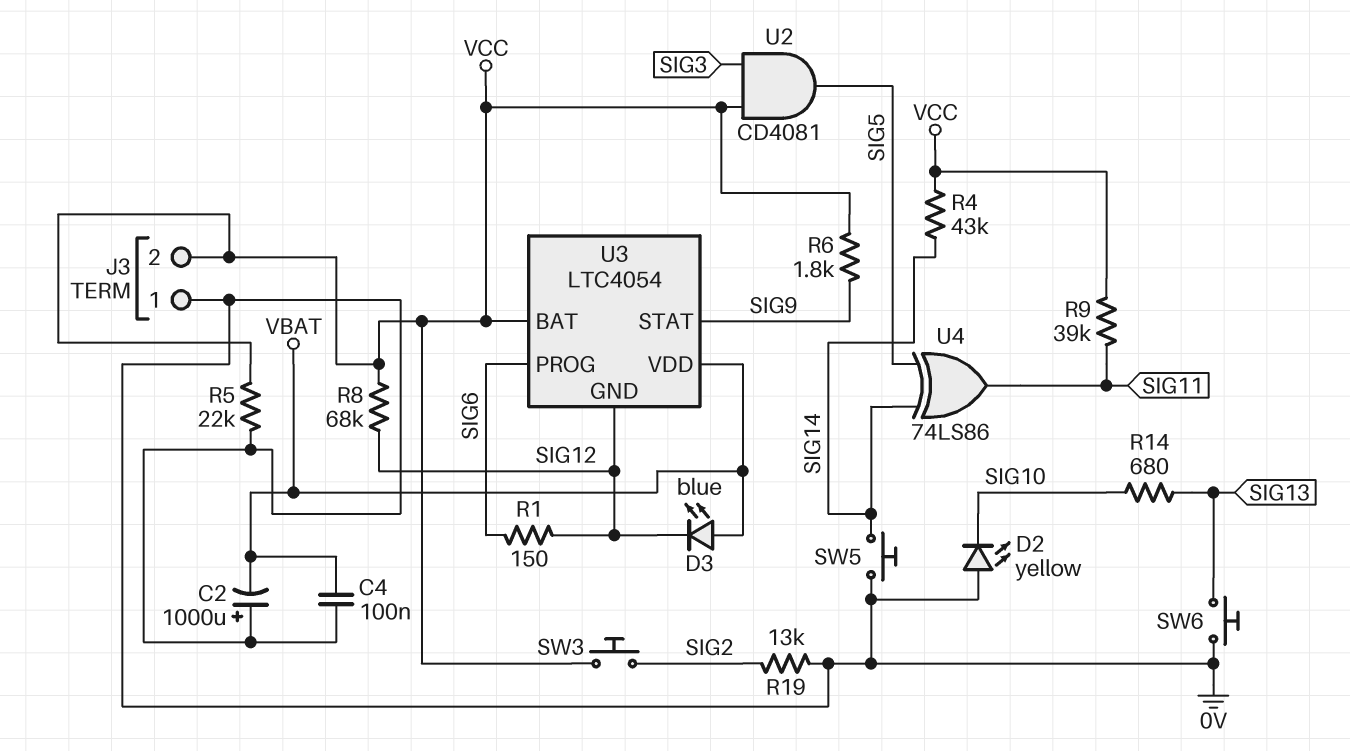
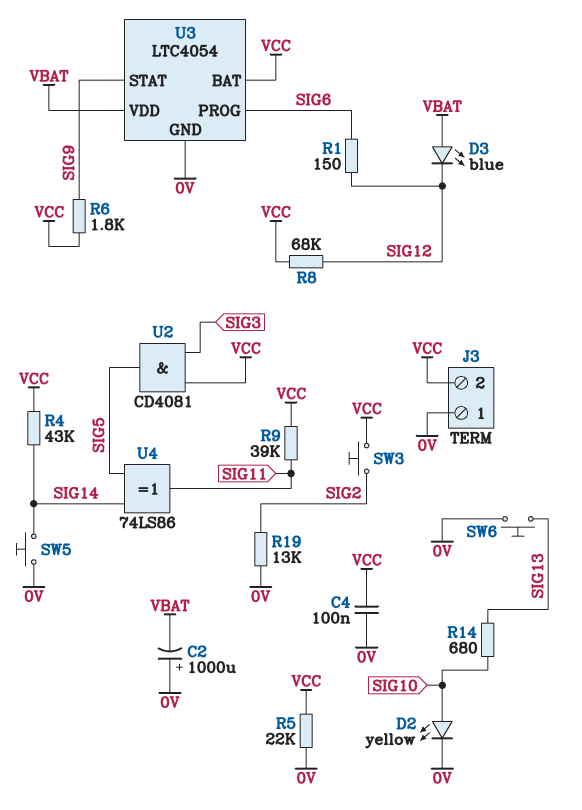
C4: 100nF (0V, VBAT) -> 100nF (0V, VCC)
D2: LED yellow (A 0V, K SIG10) -> LED yellow (A SIG10, K 0V)
U3 pin GND: SIG12 -> 0V

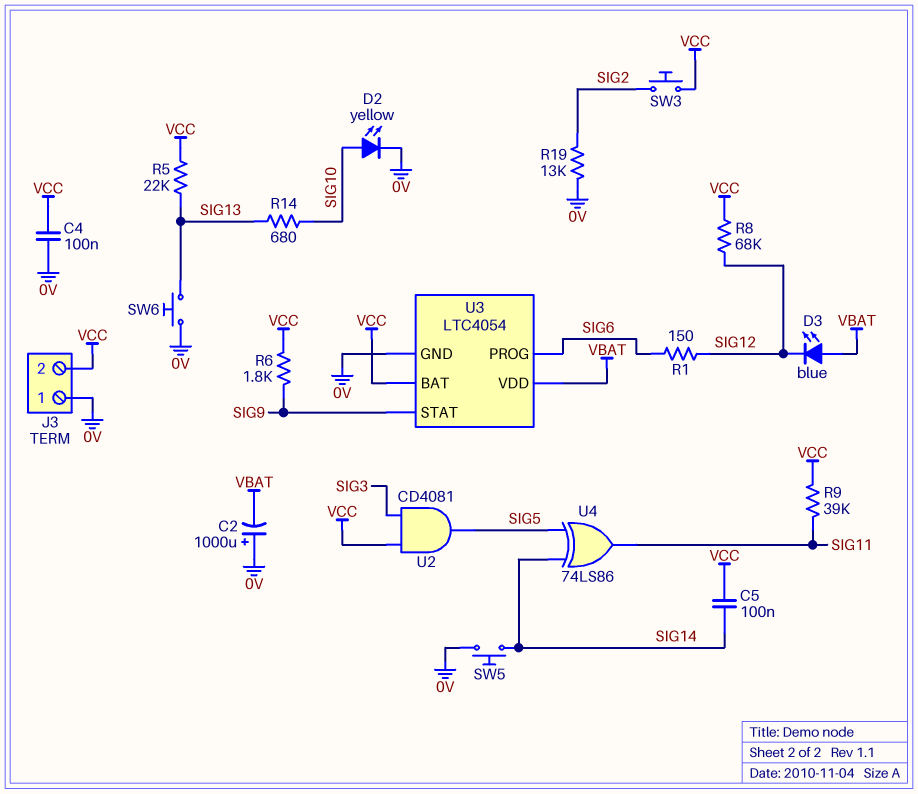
C5: none -> 100nF (SIG14, VCC)
R4: 43k (SIG14, VCC) -> none
R5: 22k (0V, VCC) -> 22k (SIG13, VCC)

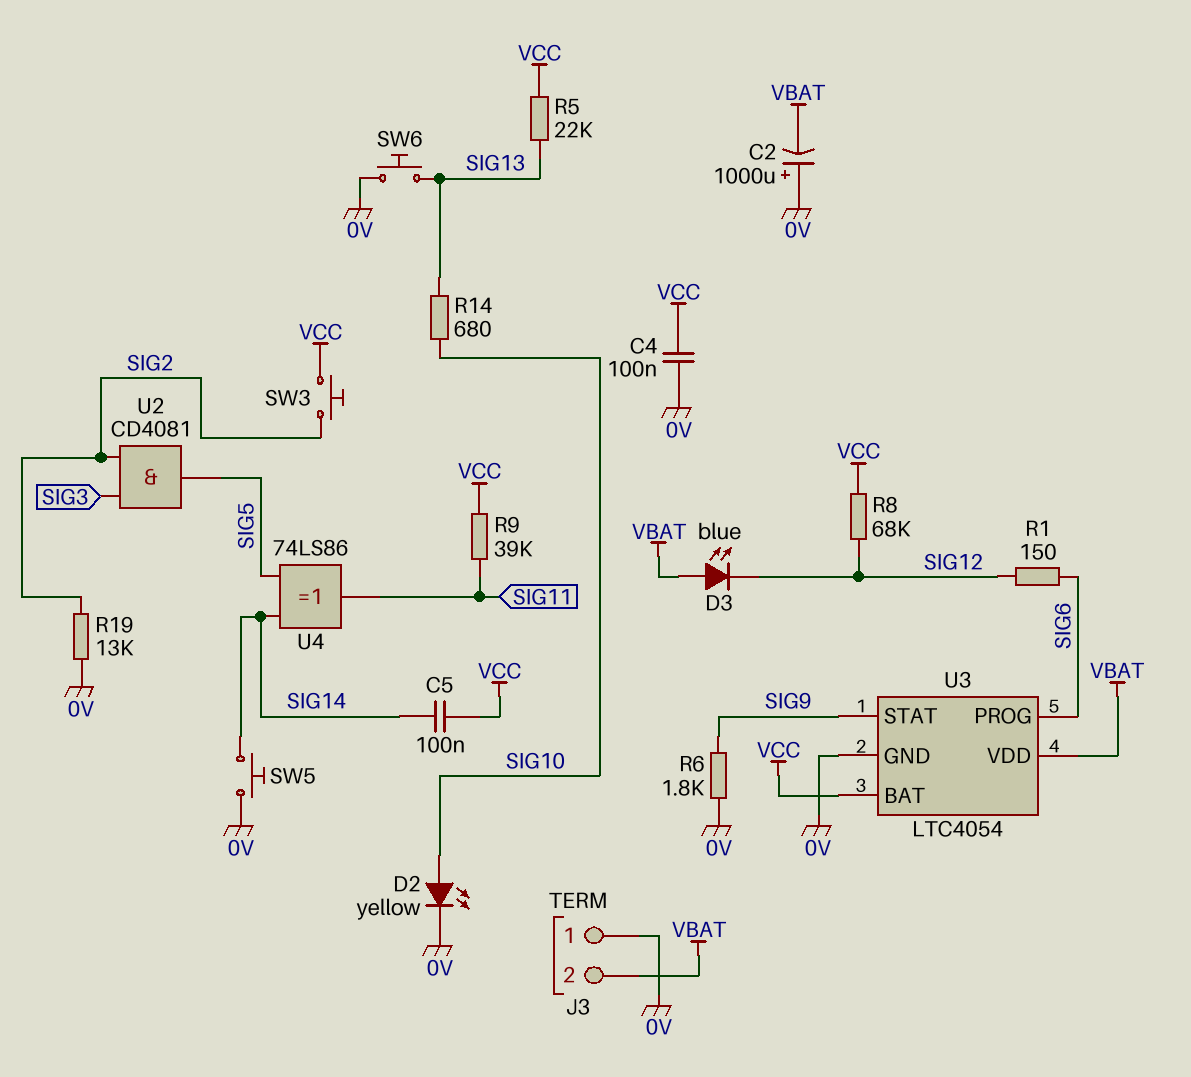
J3 pin 2: VCC -> VBAT
R6: 1.8k (SIG9, VCC) -> 1.8k (0V, SIG9)
U2: AND CD4081 (in SIG3, in VCC, out SIG5) -> AND CD4081 (in SIG2, in SIG3, out SIG5)

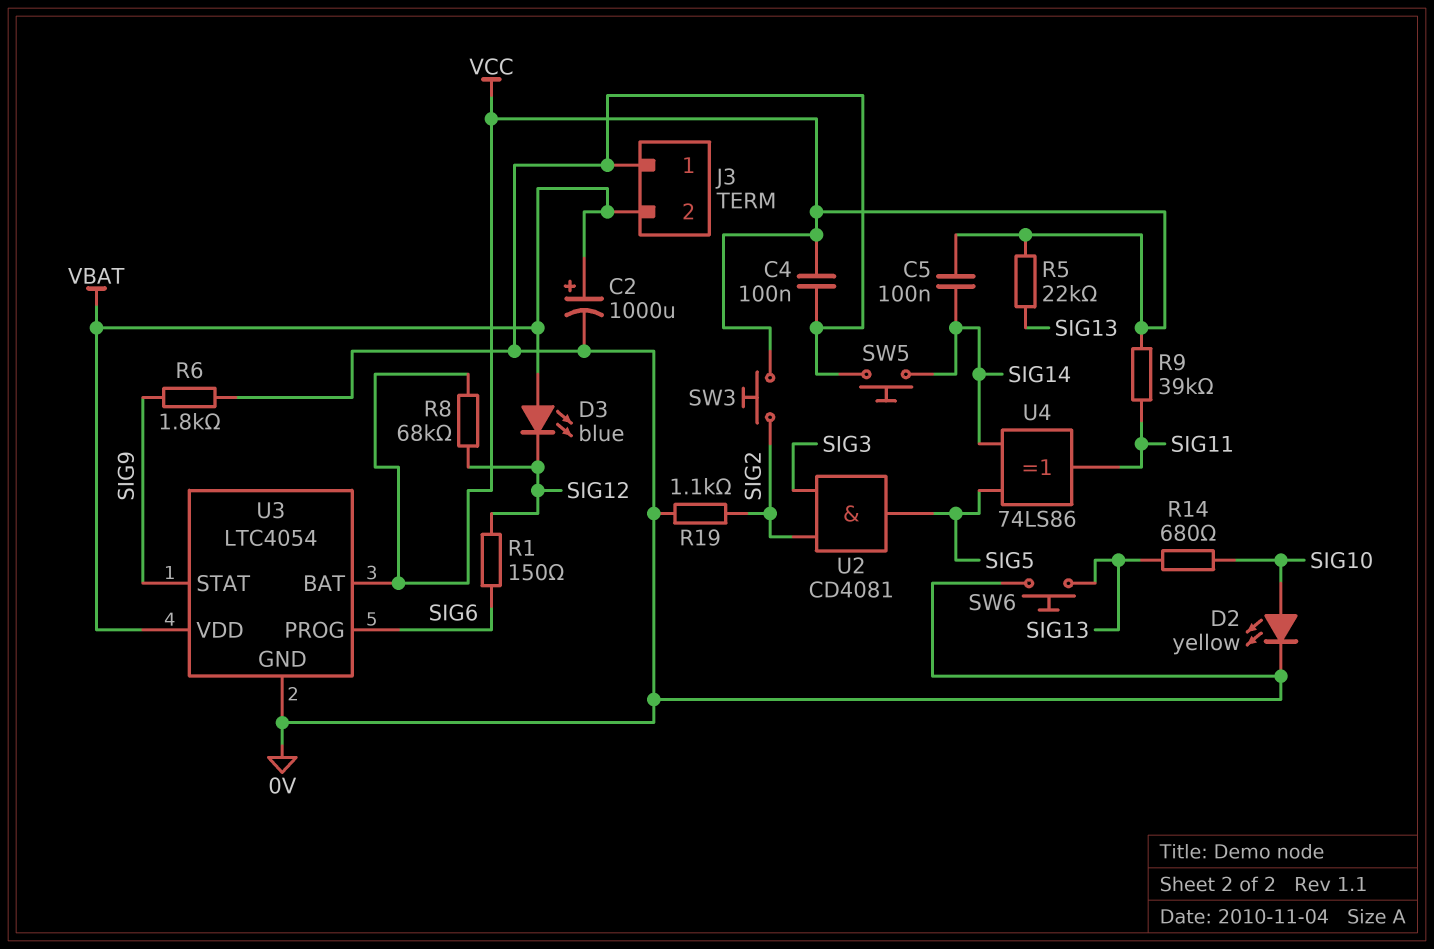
C2: 1000uF (plus 0V, minus VBAT) -> 1000uF (plus VBAT, minus 0V)
R19: 13k (0V, SIG2) -> 1.1k (0V, SIG2)

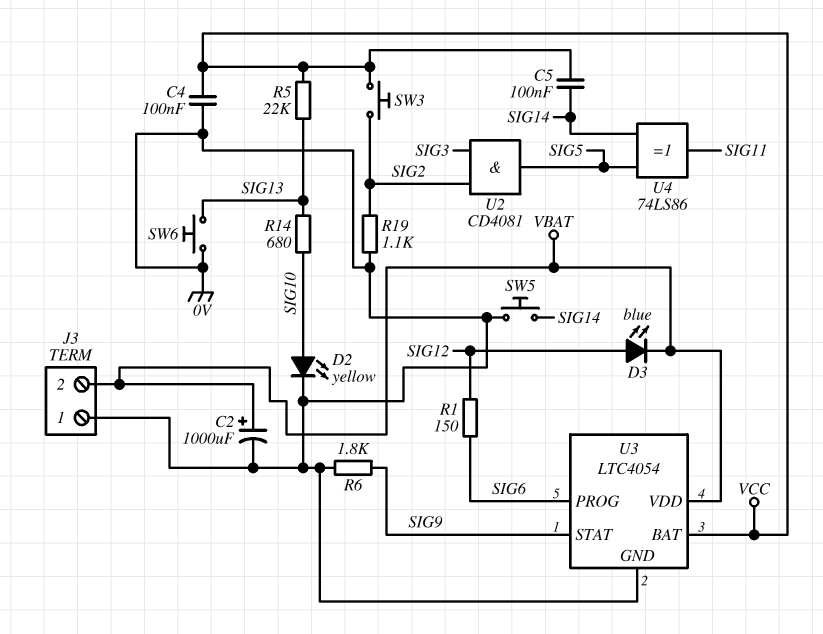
D3: LED blue (A VBAT, K SIG12) -> LED blue (A SIG12, K VBAT)
R8: 68k (SIG12, VCC) -> none
R9: 39k (SIG11, VCC) -> none

